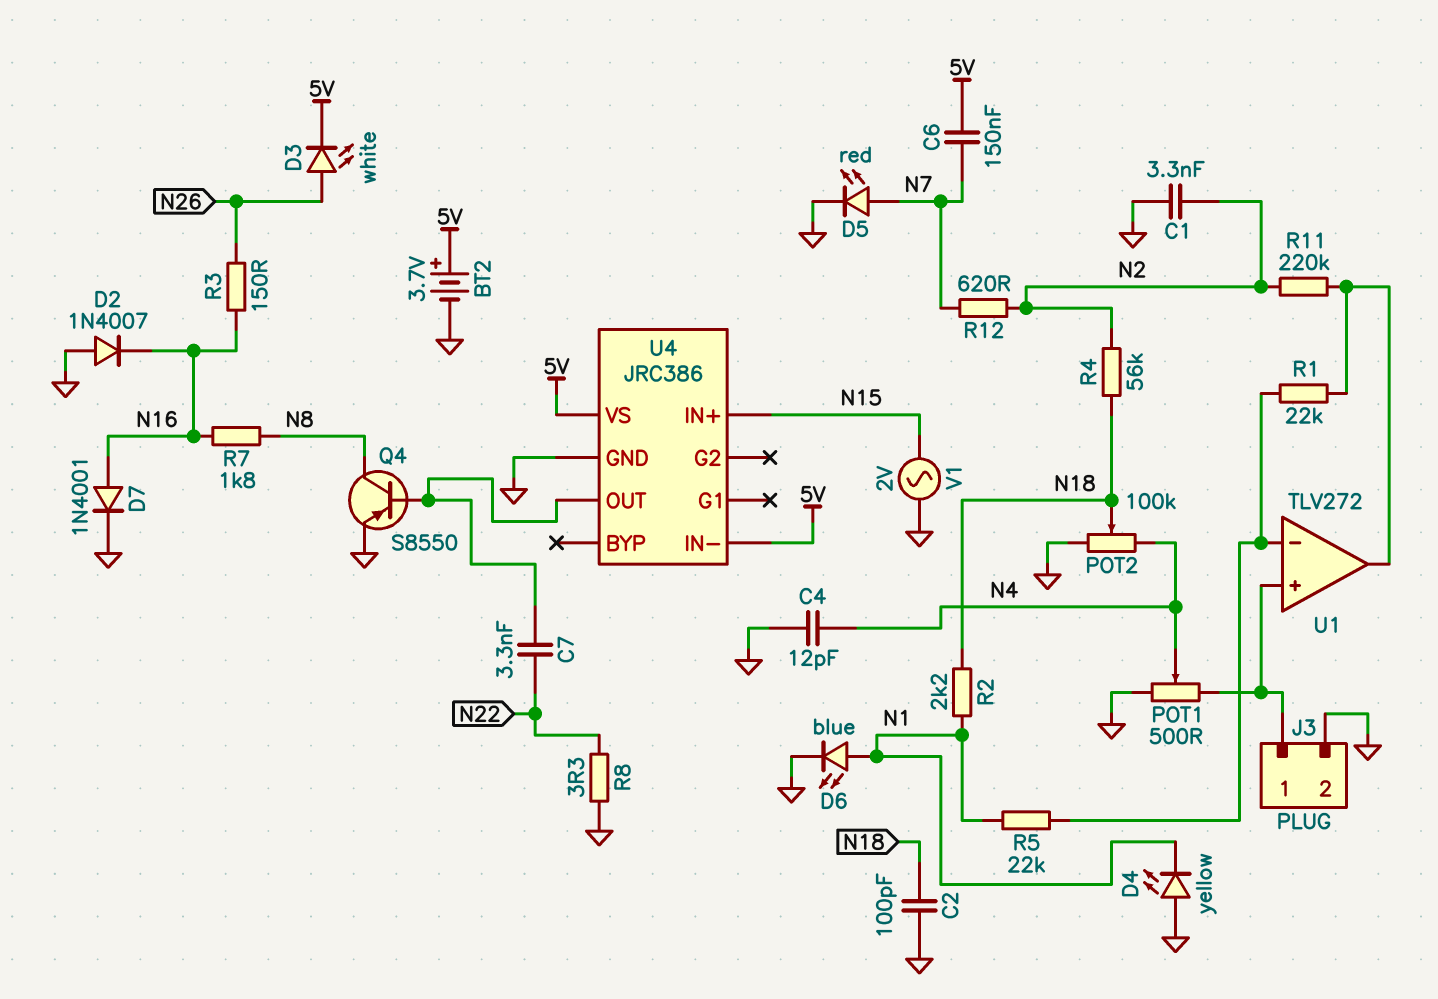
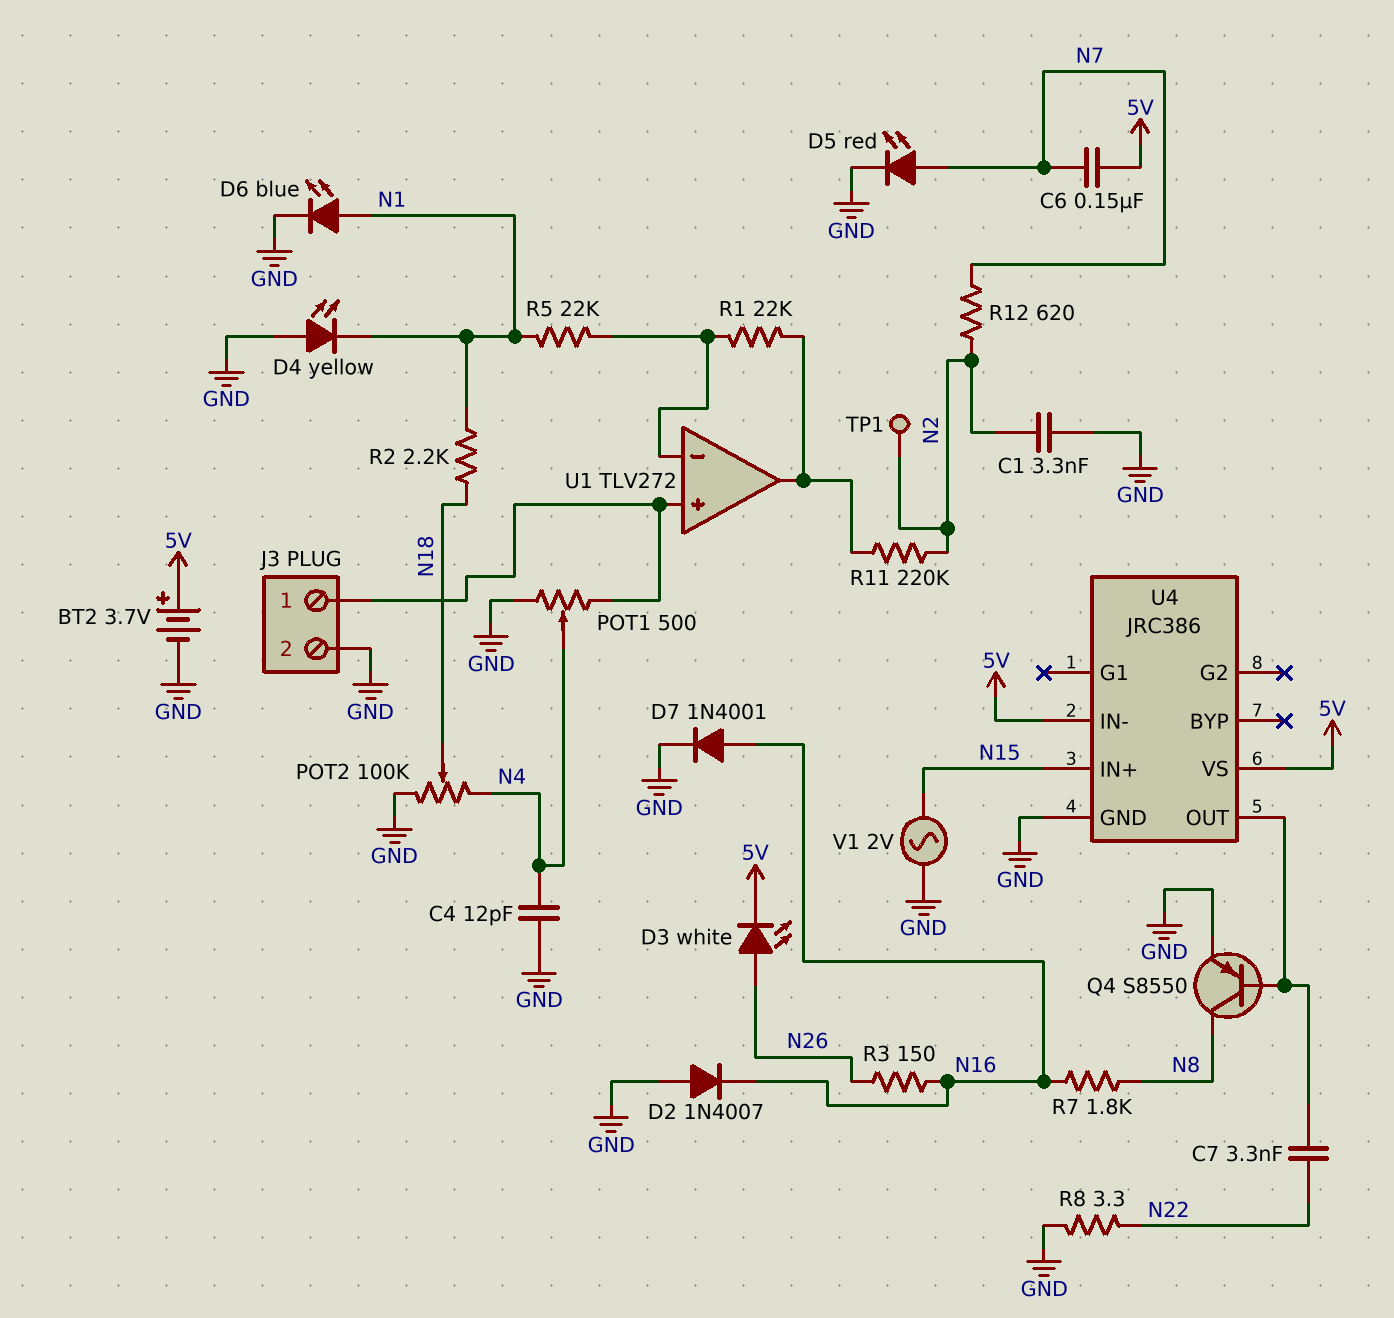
C2: 100pF (GND, N18) -> none
R4: 56k (N2, N18) -> none
TP1: none -> test point (N2)

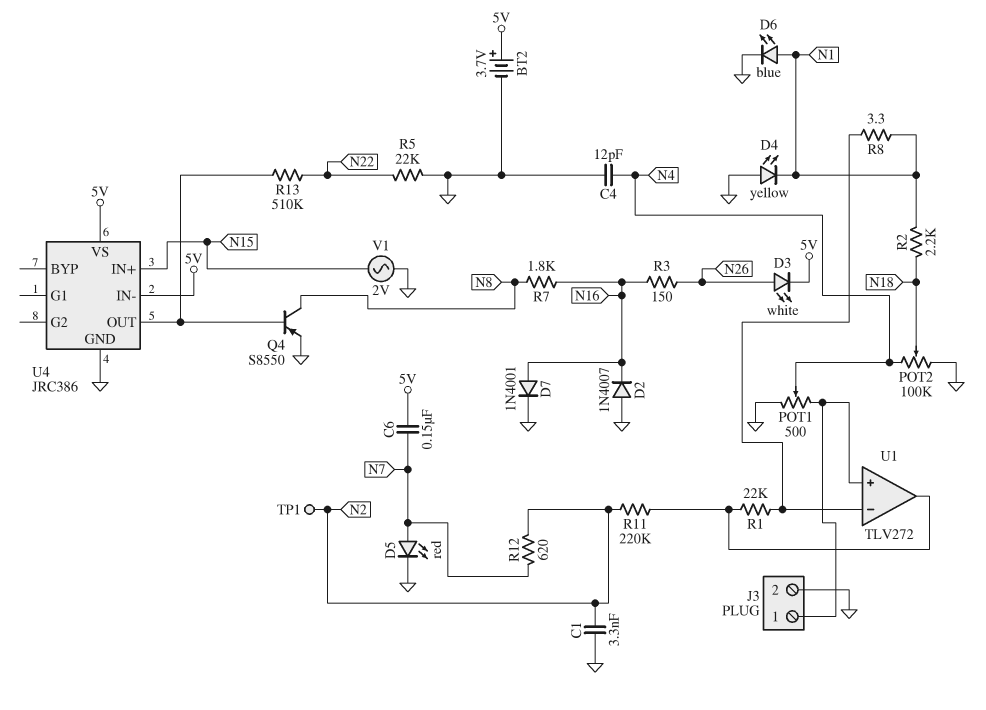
C7: 3.3nF (N22, U4/OUT) -> none
R5: 22k (N1, U1/in-) -> 22k (GND, N22)
R8: 3.3 (GND, N22) -> 3.3 (N1, U1/in-)
R13: none -> 510k (N22, U4/OUT)

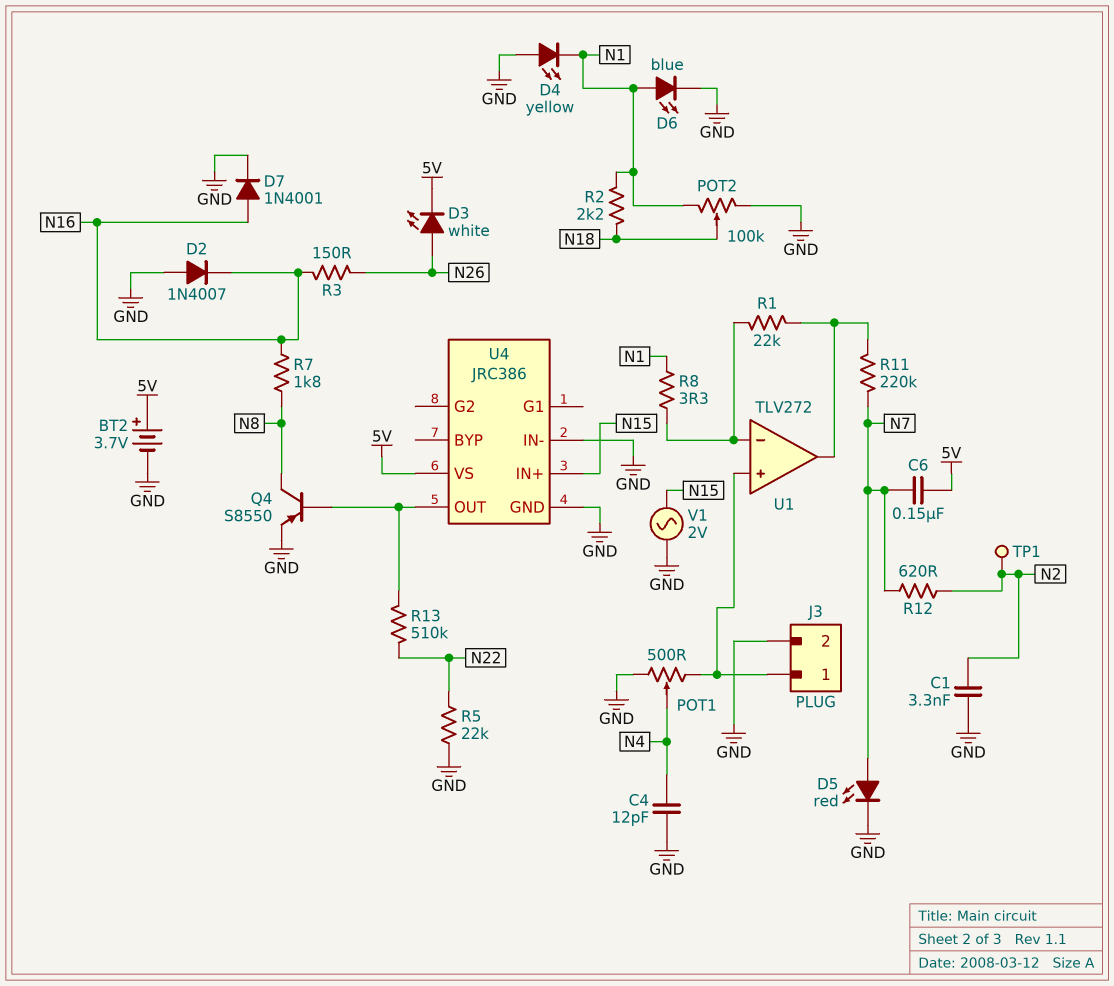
POT2: 100k (GND, N4, wiper N18) -> 100k (GND, N1, wiper N18)
R11: 220k (N2, U1/out) -> 220k (N7, U1/out)
U4 pin IN-: 5V -> GND

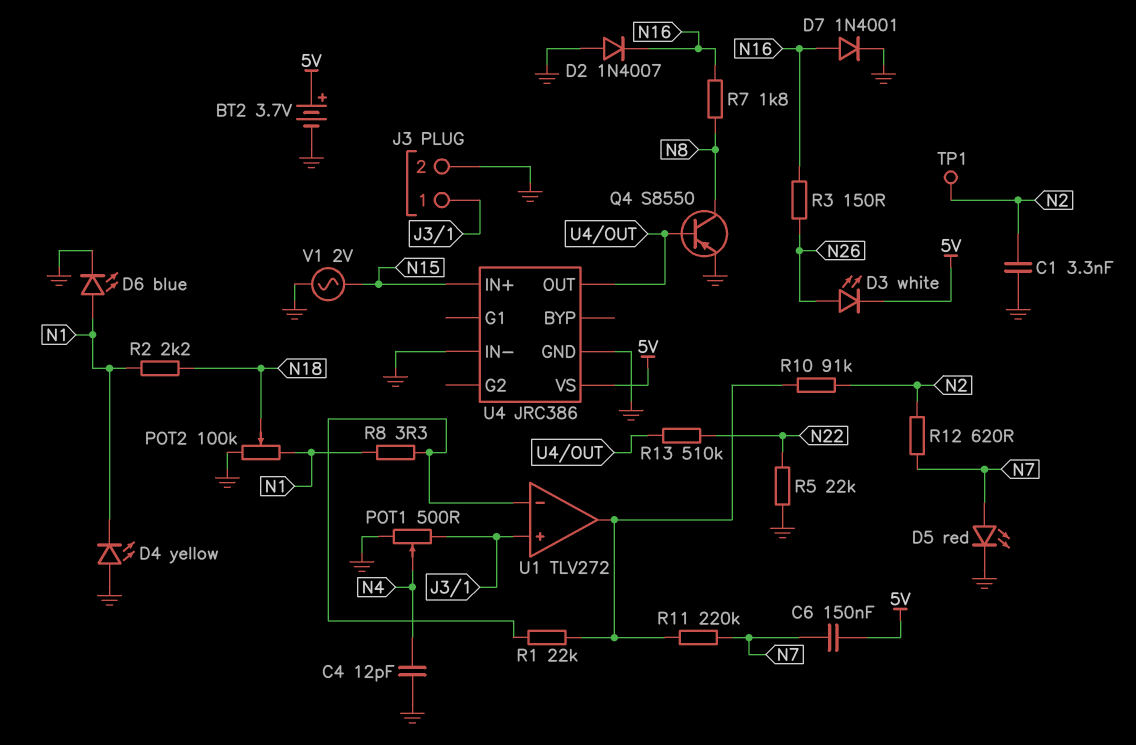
R10: none -> 91k (N2, U1/out)

